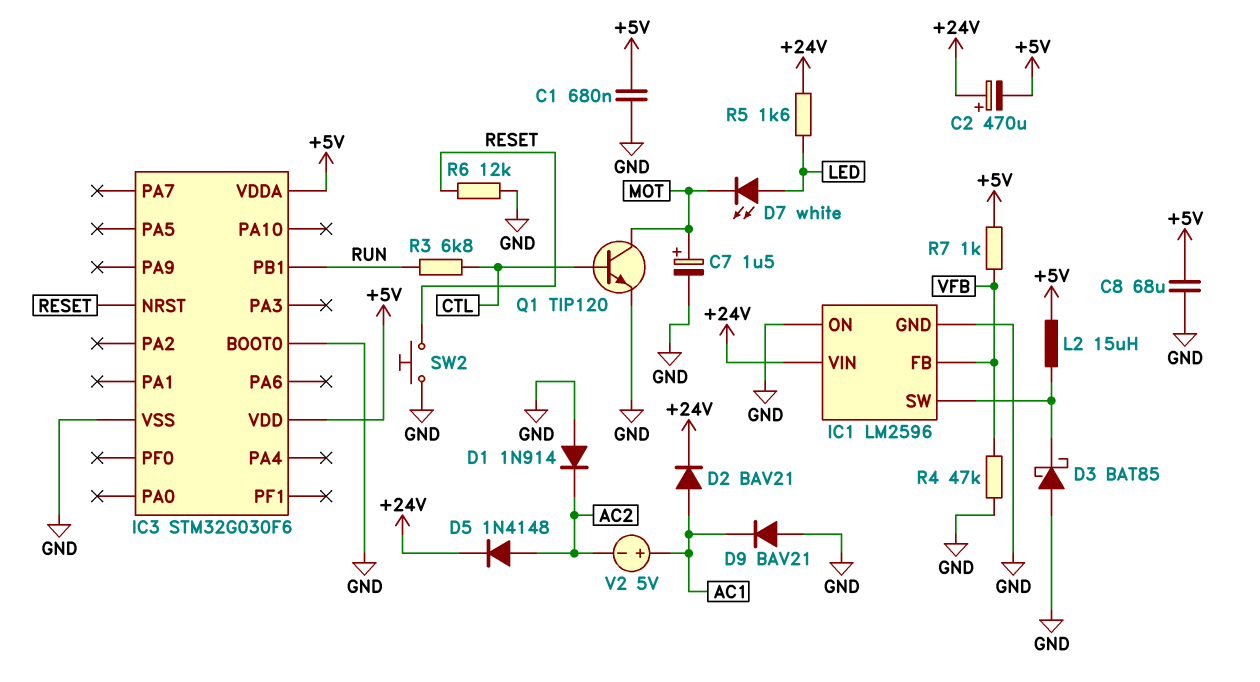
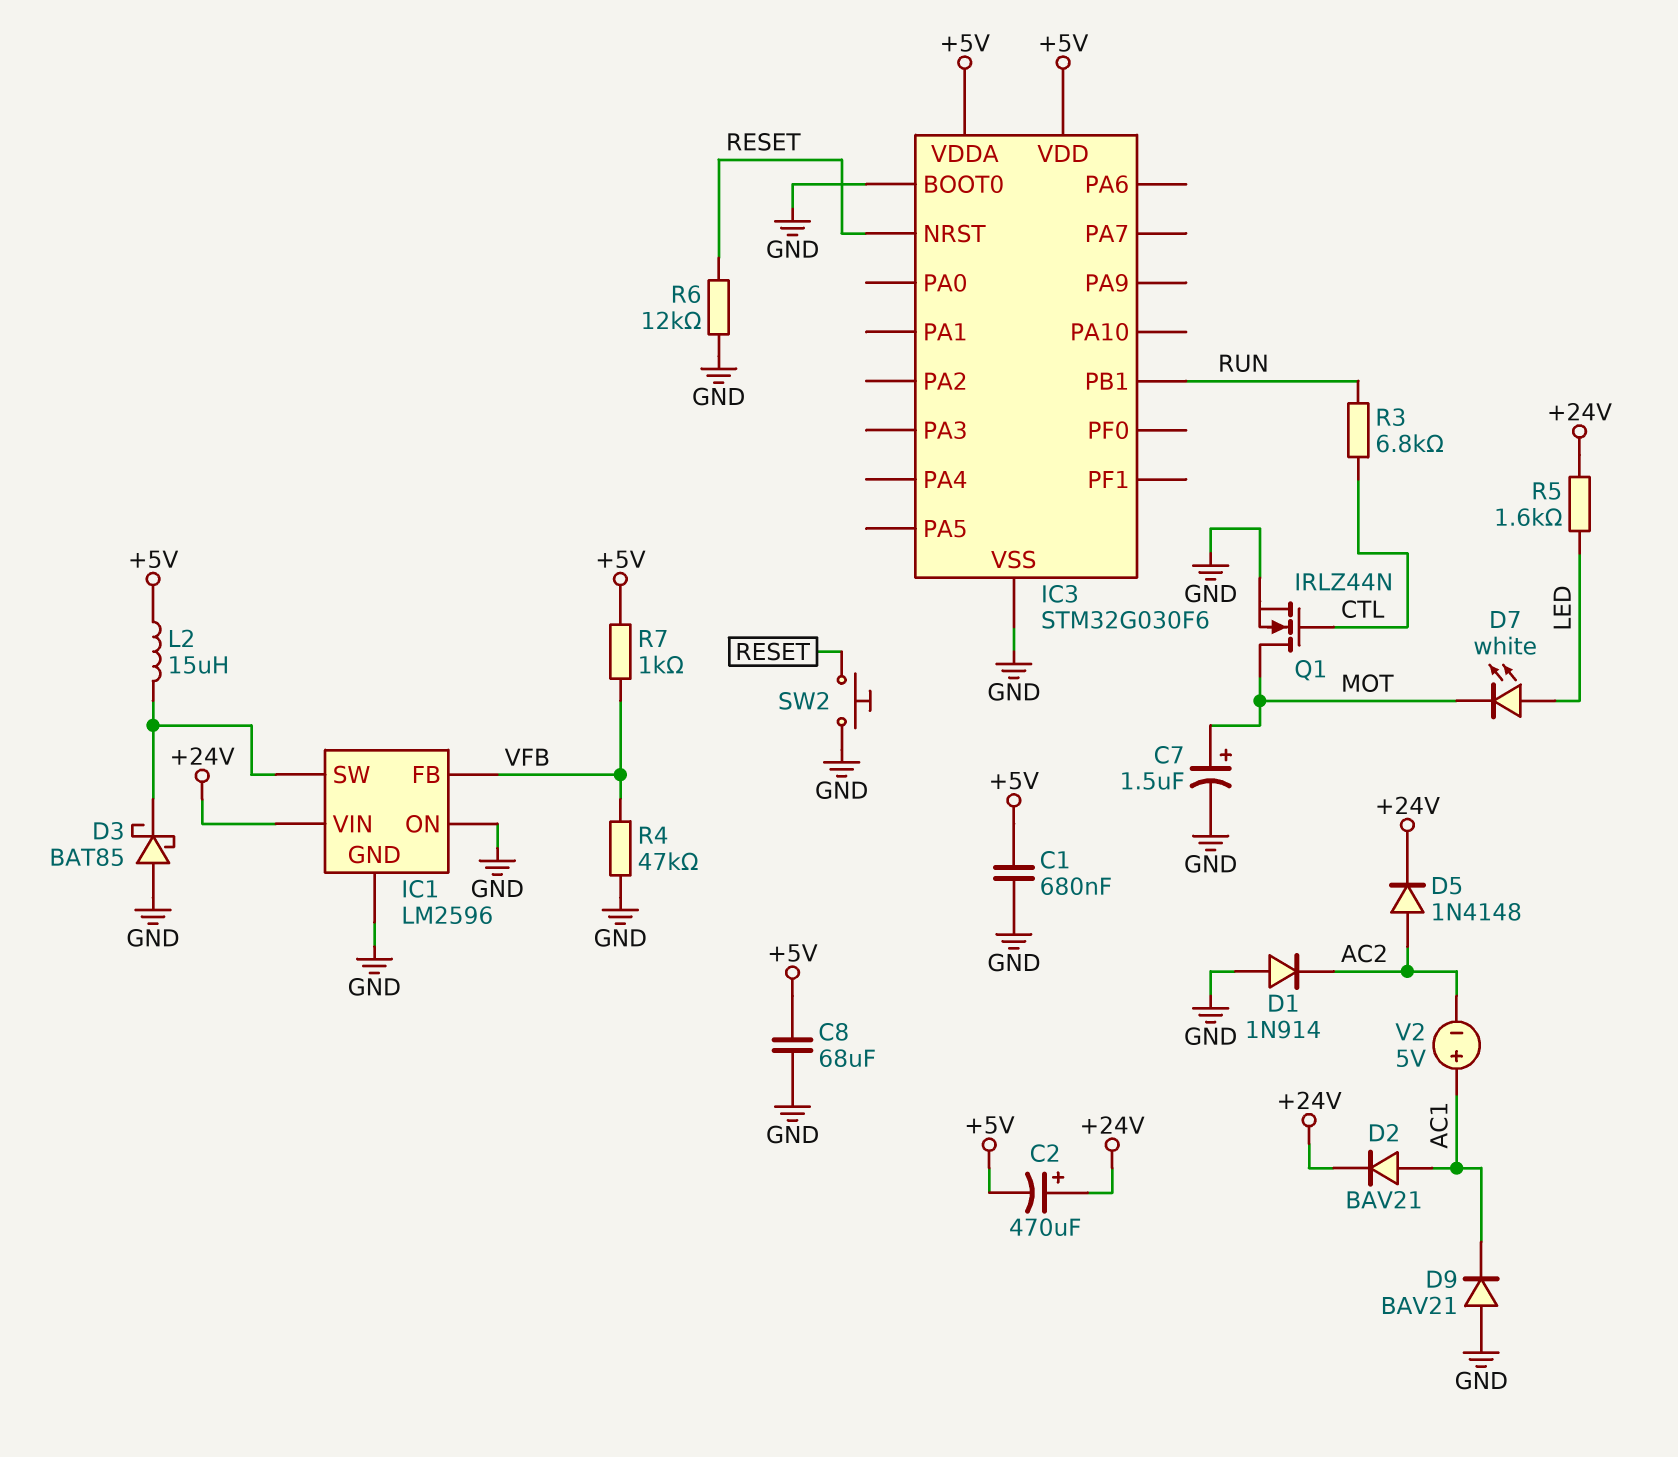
Q1: NPN TIP120 (B CTL, C MOT, E GND) -> NMOS IRLZ44N (G CTL, D MOT, S GND)

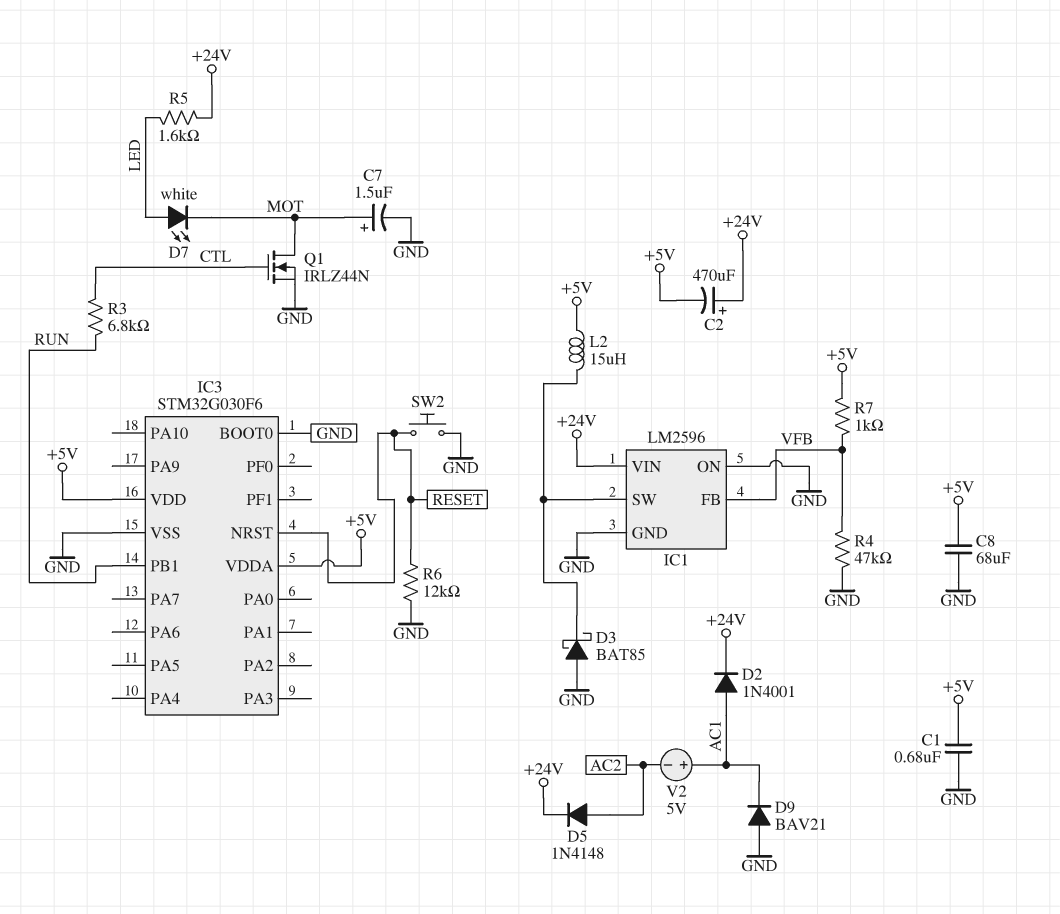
D1: diode 1N914 (A GND, K AC2) -> none
D2: diode BAV21 (A AC1, K +24V) -> diode 1N4001 (A AC1, K +24V)

